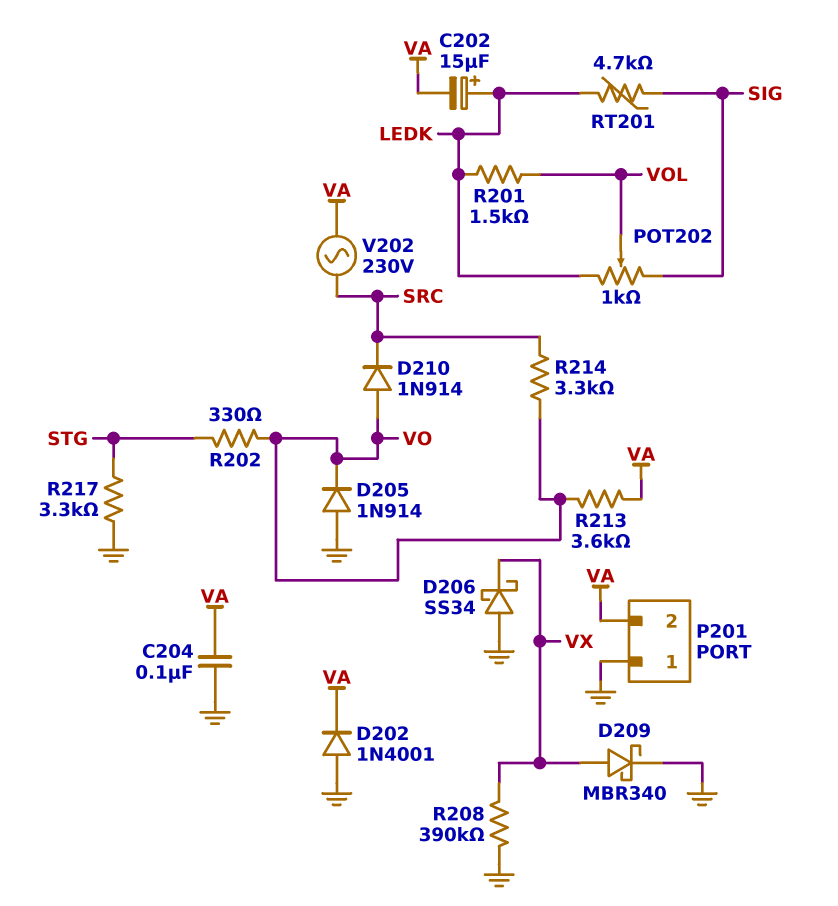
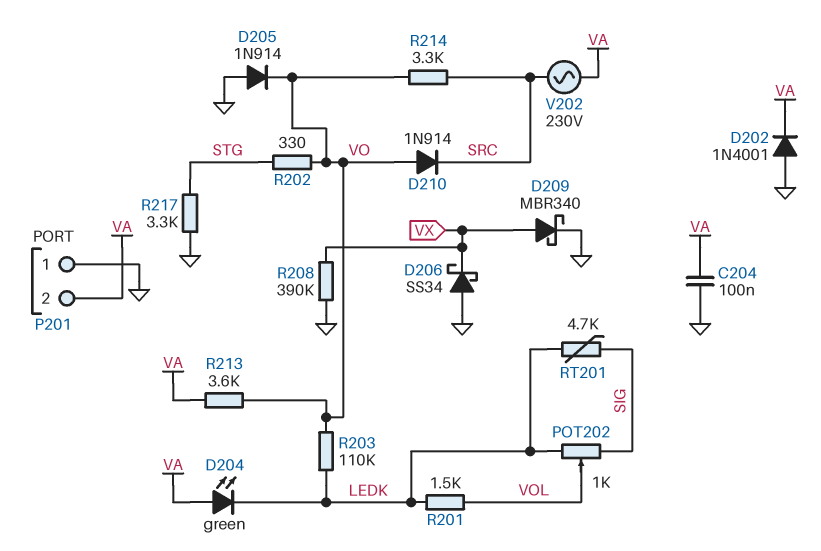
C202: 15uF (plus LEDK, minus VA) -> none
D204: none -> LED green (A VA, K LEDK)
R203: none -> 110k (LEDK, VO)

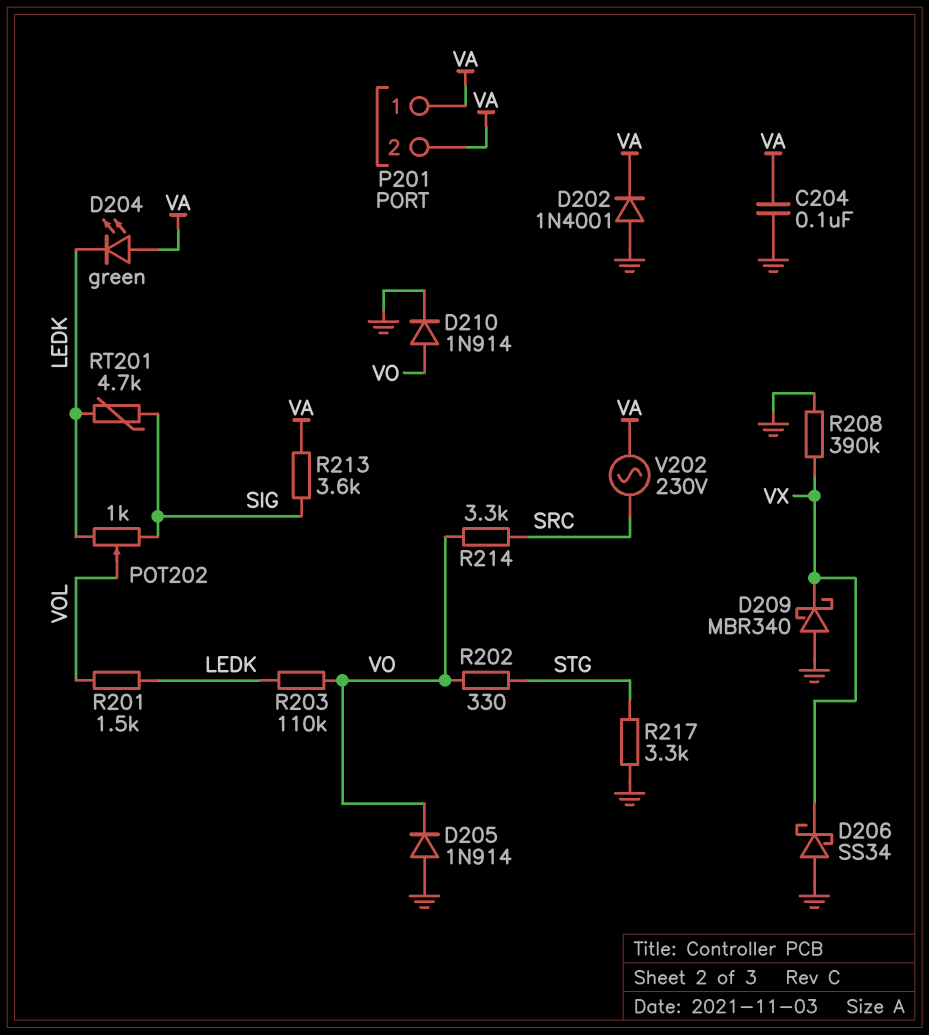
D209: schottky MBR340 (A VX, K GND) -> schottky MBR340 (A GND, K VX)
D210: diode 1N914 (A VO, K SRC) -> diode 1N914 (A VO, K GND)
P201 pin 1: GND -> VA
R213: 3.6k (VA, VO) -> 3.6k (SIG, VA)

